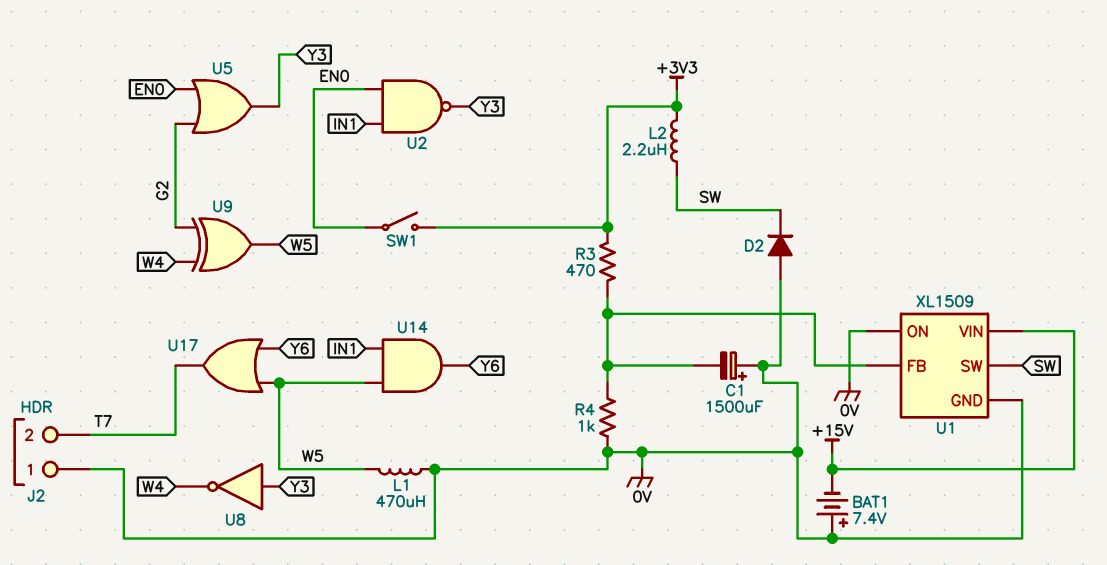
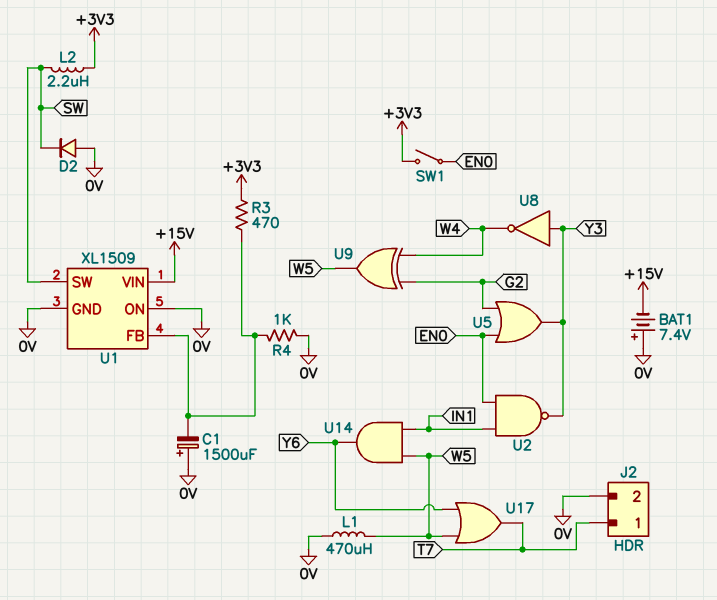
J2 pin 1: 0V -> T7
J2 pin 2: T7 -> 0V

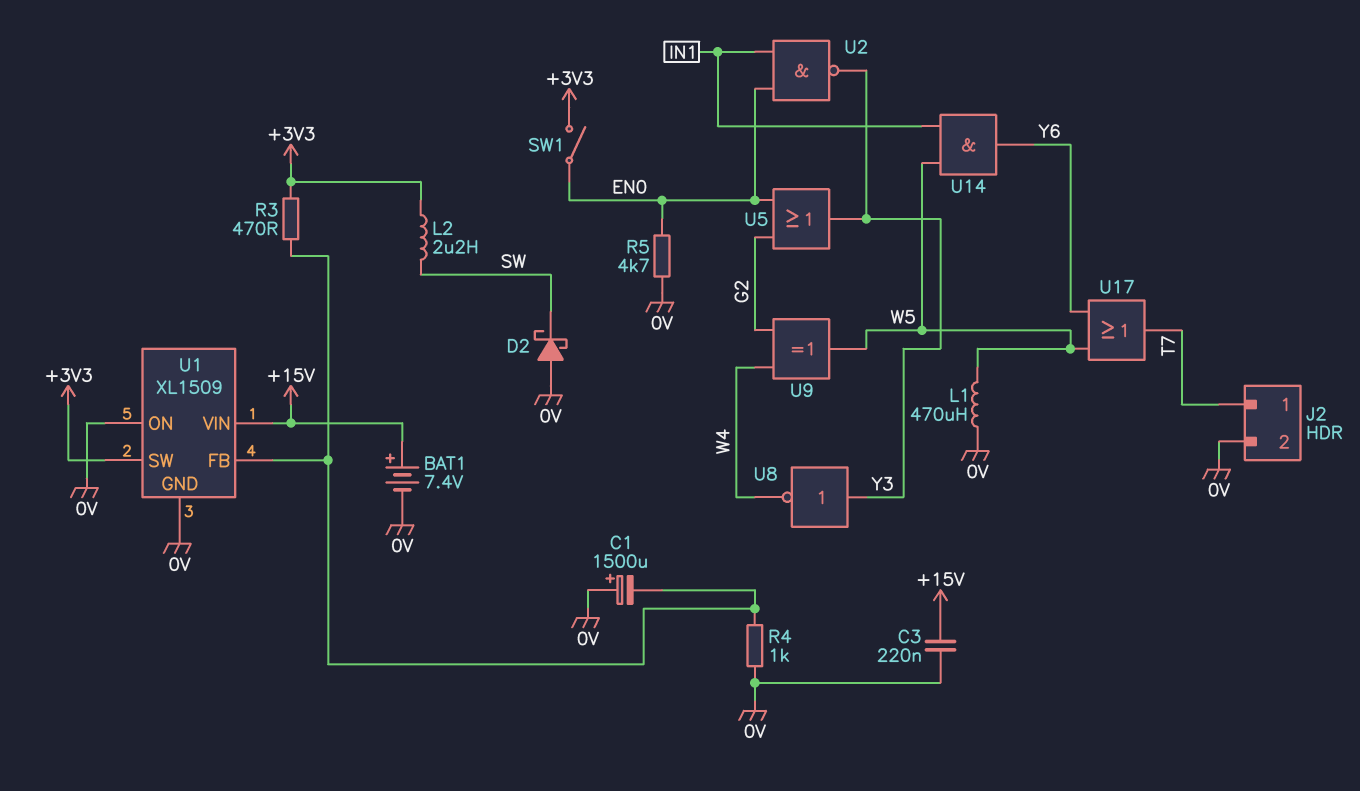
BAT1: 7.4V (plus 0V, minus +15V) -> 7.4V (plus +15V, minus 0V)
C3: none -> 220nF (+15V, 0V)
D2: diode (A 0V, K SW) -> schottky (A 0V, K SW)
R5: none -> 4.7k (0V, EN0)
U1 pin SW: SW -> +3V3

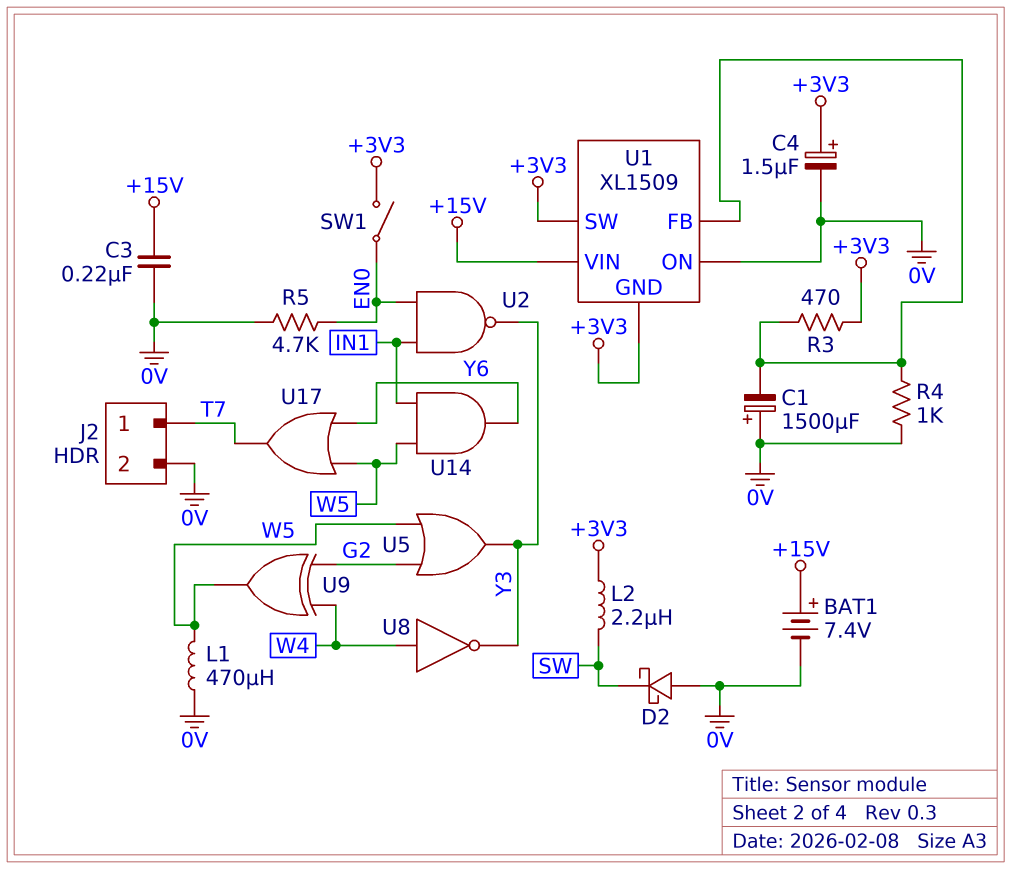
C4: none -> 1.5uF (plus +3V3, minus 0V)
U1 pin GND: 0V -> +3V3
U5: OR (in EN0, in G2, out Y3) -> OR (in G2, in W5, out Y3)
U8: NOT (in Y3, out W4) -> NOT (in W4, out Y3)

